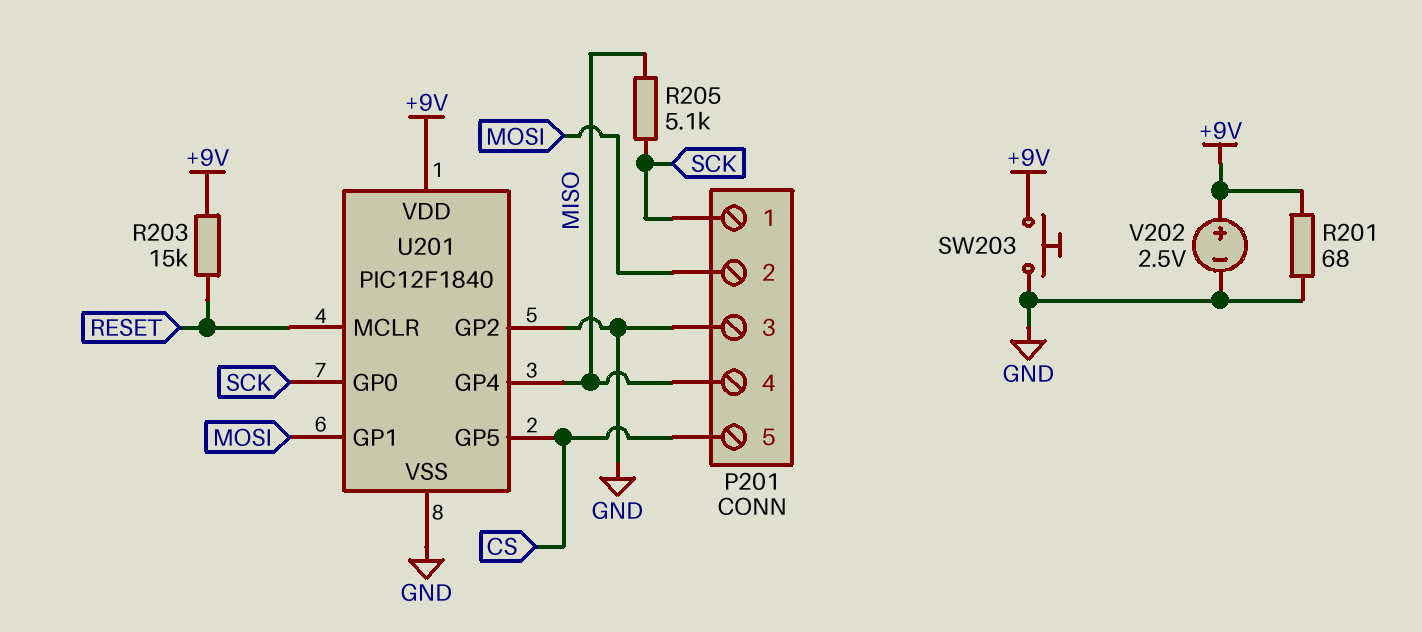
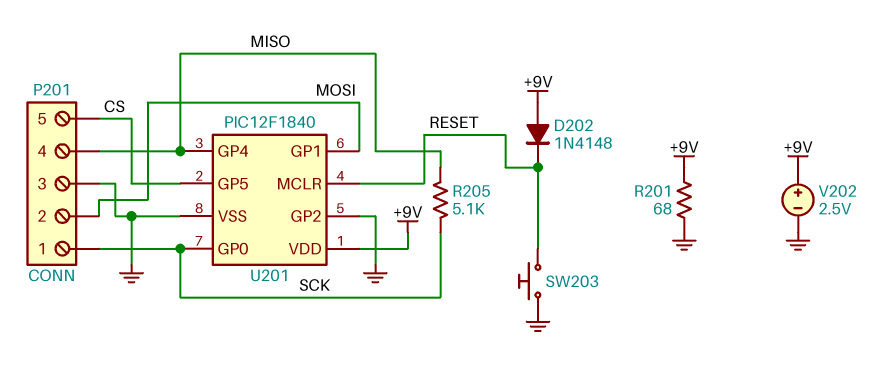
D202: none -> diode 1N4148 (A +9V, K RESET)
R203: 15k (+9V, RESET) -> none
SW203: button (+9V, GND) -> button (GND, RESET)

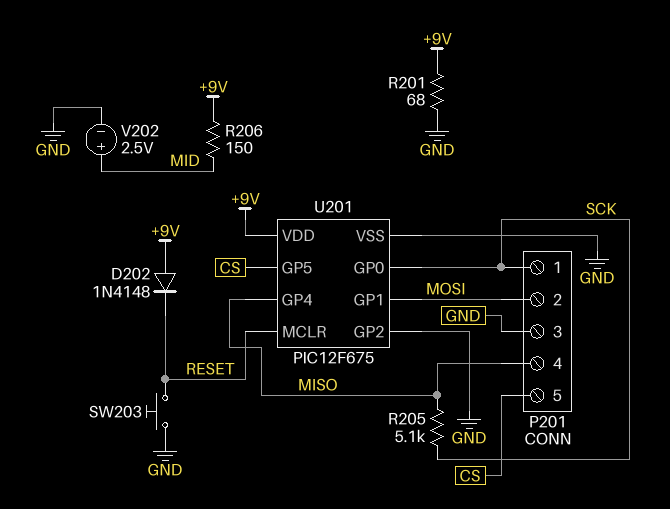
R206: none -> 150 (+9V, MID)
U201: PIC12F1840 -> PIC12F675
V202: 2.5V (plus +9V, minus GND) -> 2.5V (plus MID, minus GND)

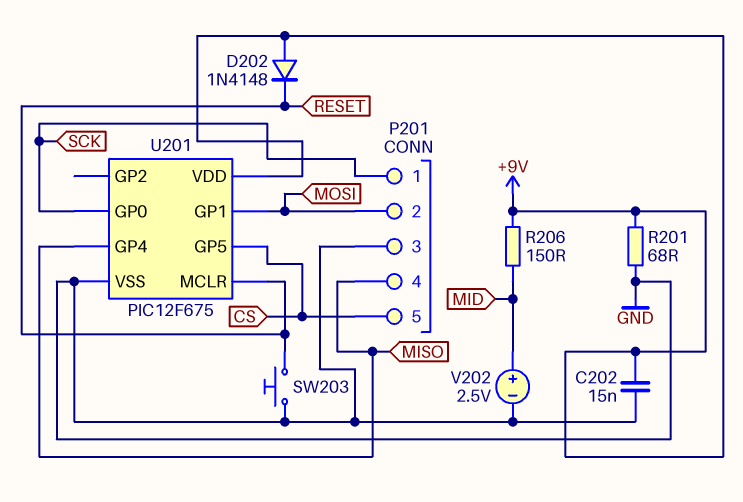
C202: none -> 15nF (+9V, GND)
R205: 5.1k (MISO, SCK) -> none
U201 pin GP2: GND -> none

